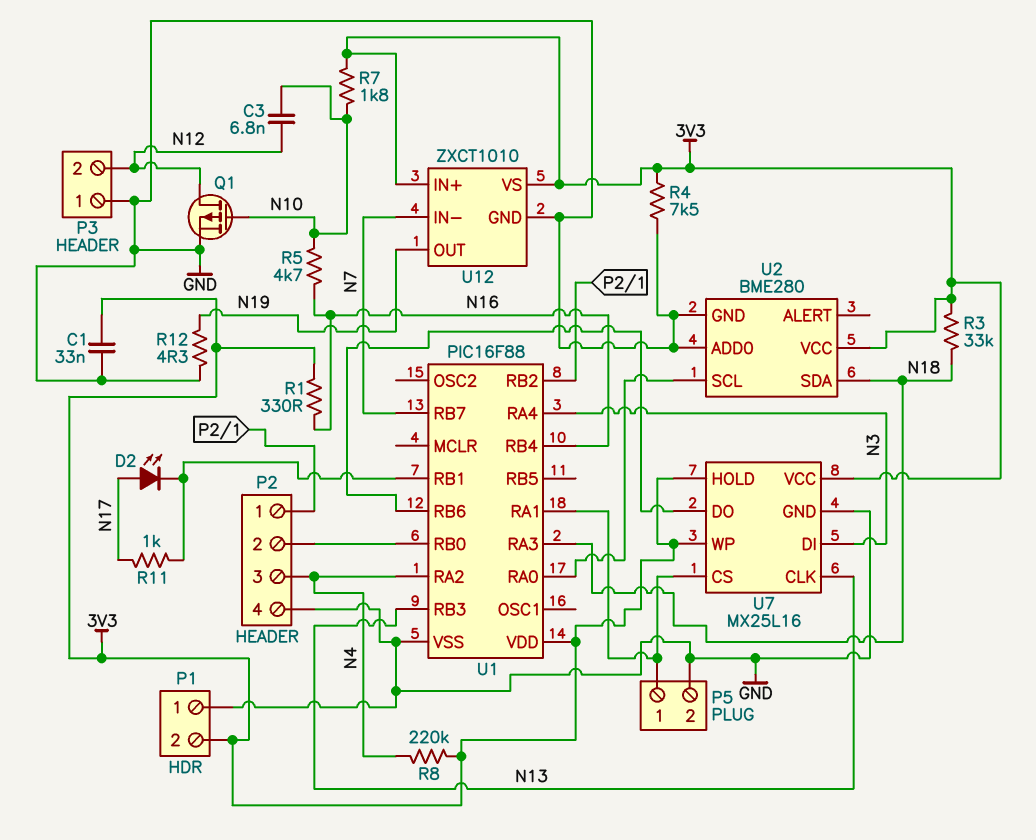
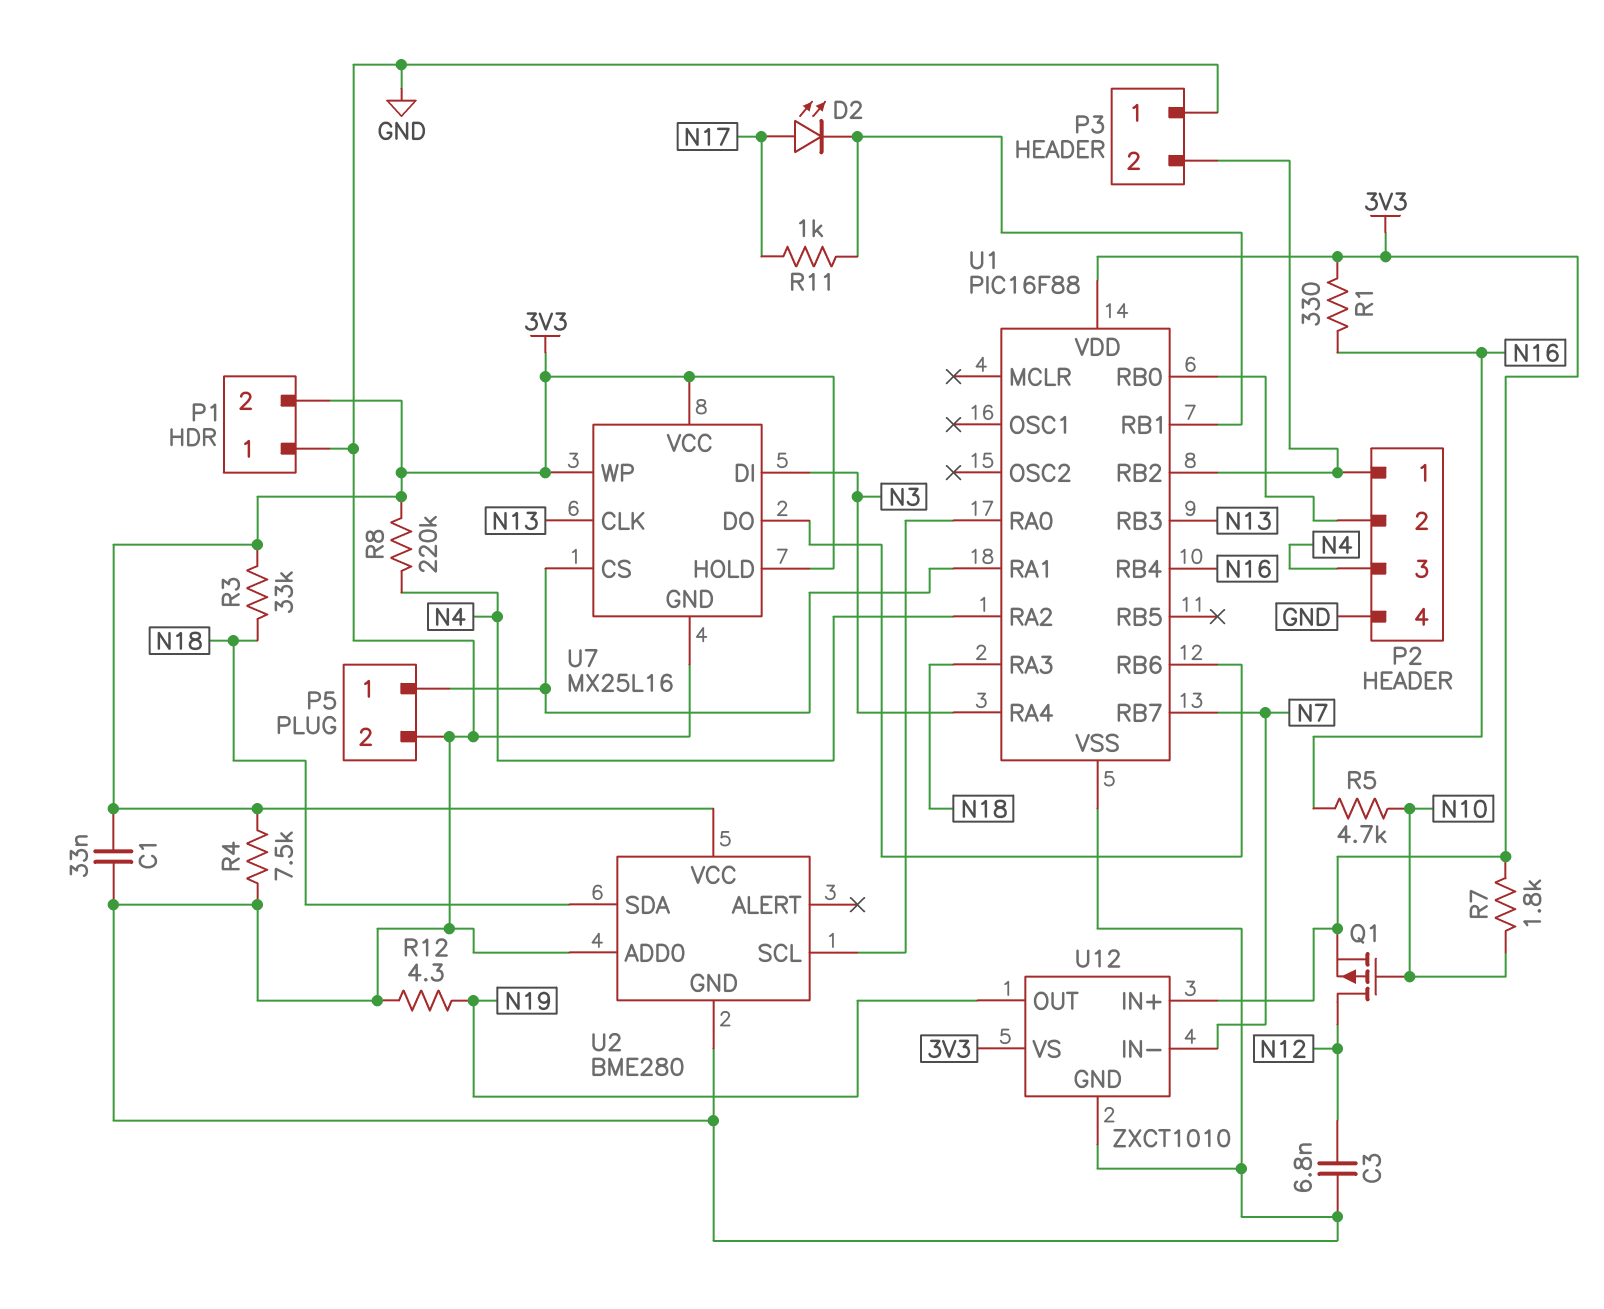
C3: 6.8nF (N10, N12) -> 6.8nF (GND, N12)
P3 pin 2: N12 -> P2/1
Q1: PMOS (G N10, D N12, S GND) -> PMOS (G N10, D N12, S 3V3)

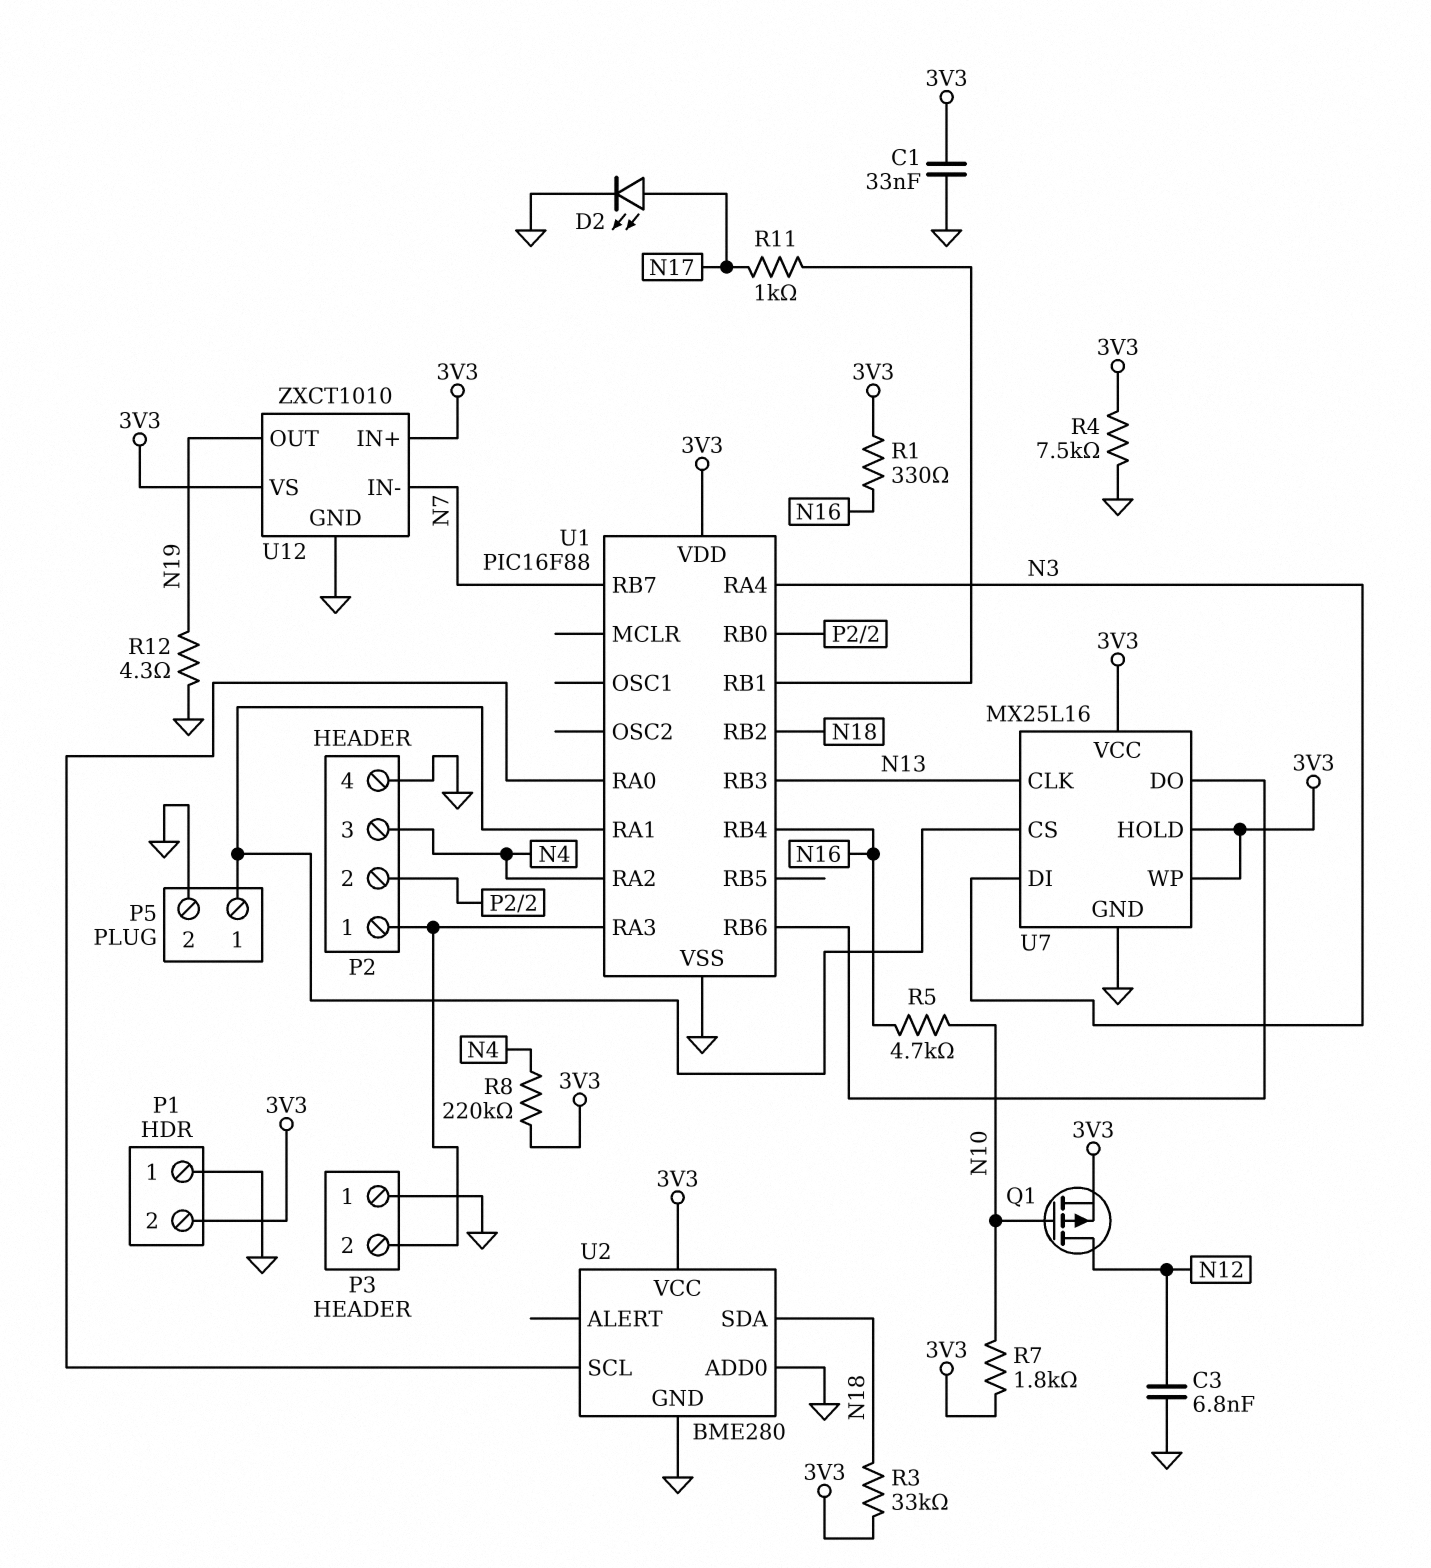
D2: LED (A N17, K U1/RB1) -> LED (A N17, K GND)
U1 pin RA3: N18 -> P2/1
U1 pin RB2: P2/1 -> N18

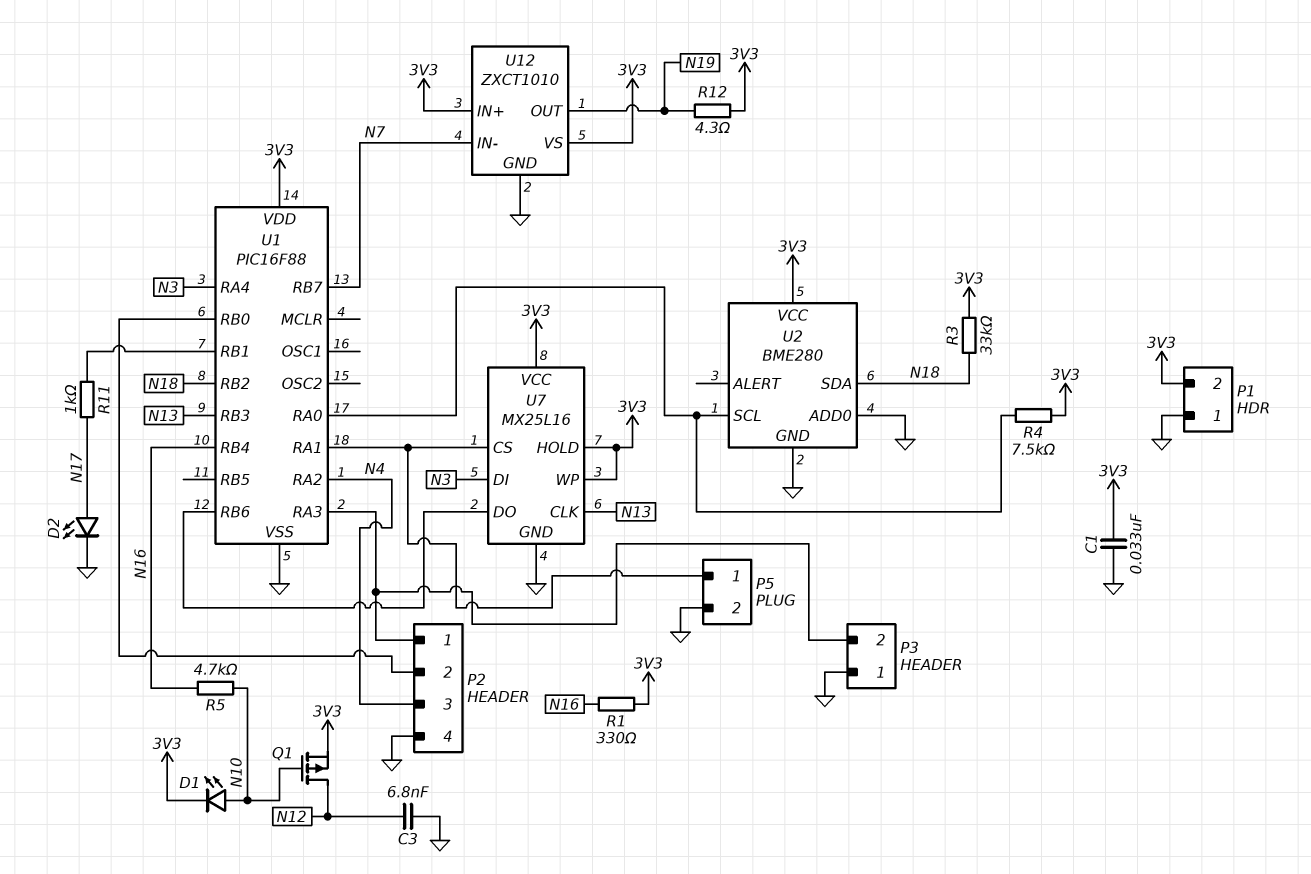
D1: none -> LED (A N10, K 3V3)
R4: 7.5k (3V3, GND) -> 7.5k (3V3, U1/RA0)
R7: 1.8k (3V3, N10) -> none
R8: 220k (3V3, N4) -> none
R12: 4.3 (GND, N19) -> 4.3 (3V3, N19)

